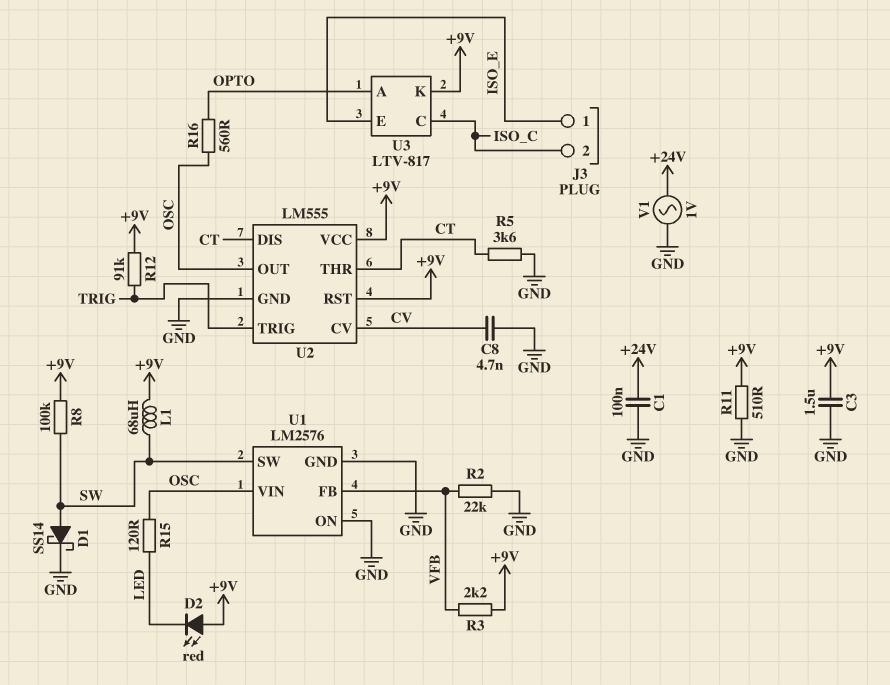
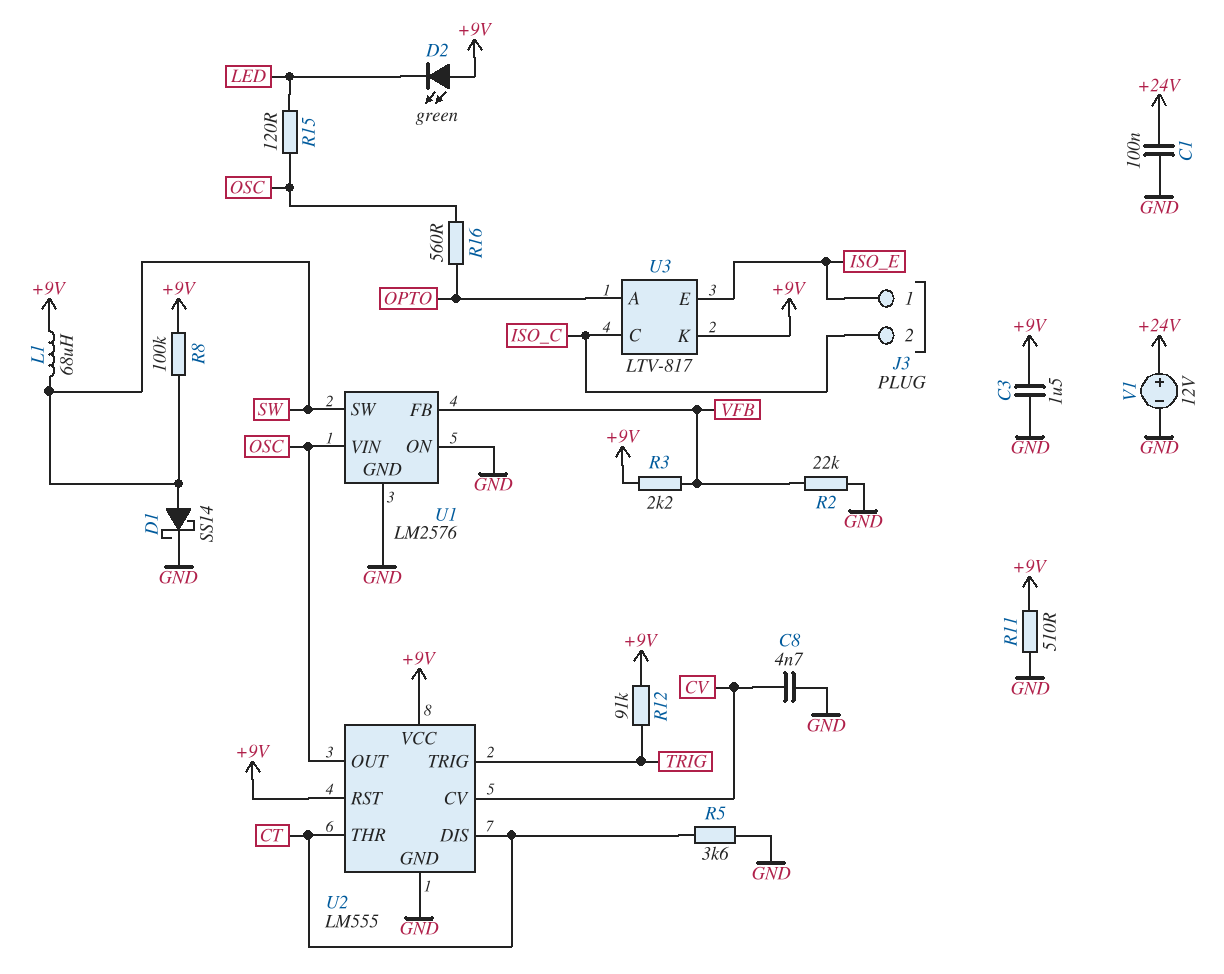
D2: LED red (A +9V, K LED) -> LED green (A +9V, K LED)
V1: AC 1V (+24V, GND) -> 12V (plus +24V, minus GND)

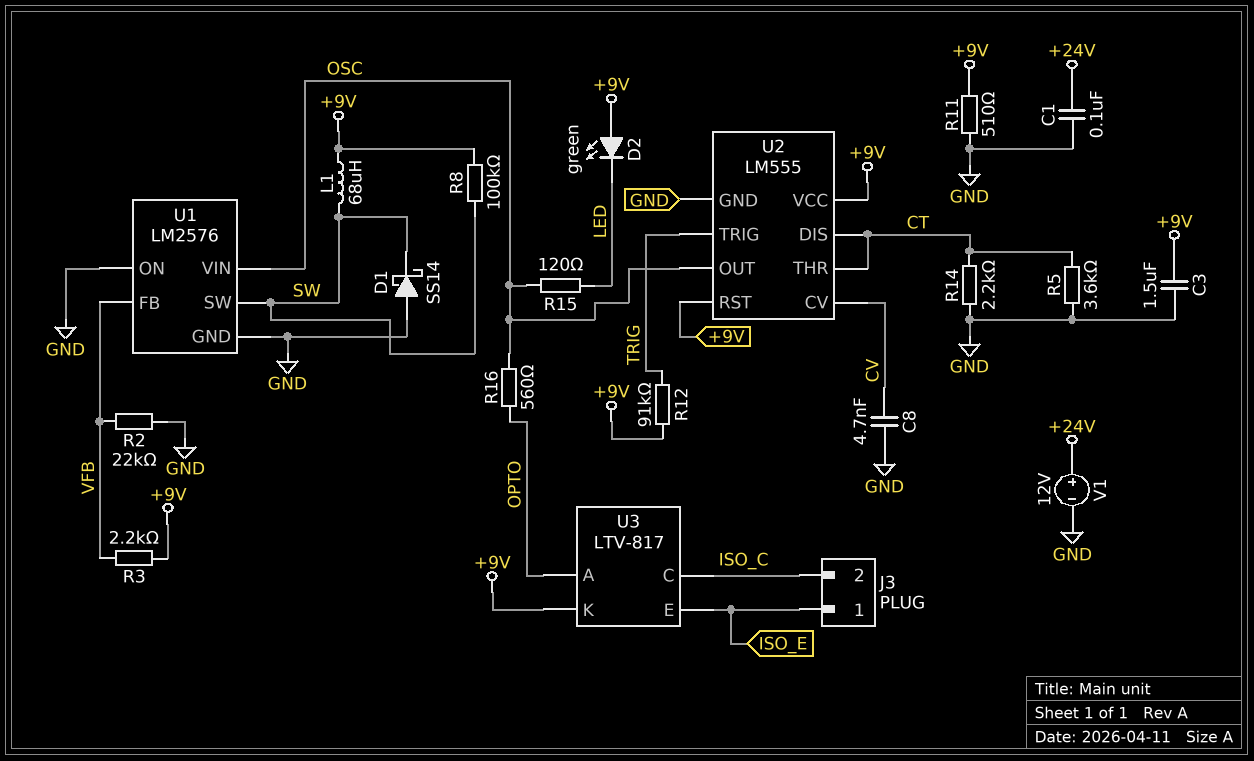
D1: schottky SS14 (A SW, K GND) -> schottky SS14 (A GND, K SW)
R14: none -> 2.2k (CT, GND)

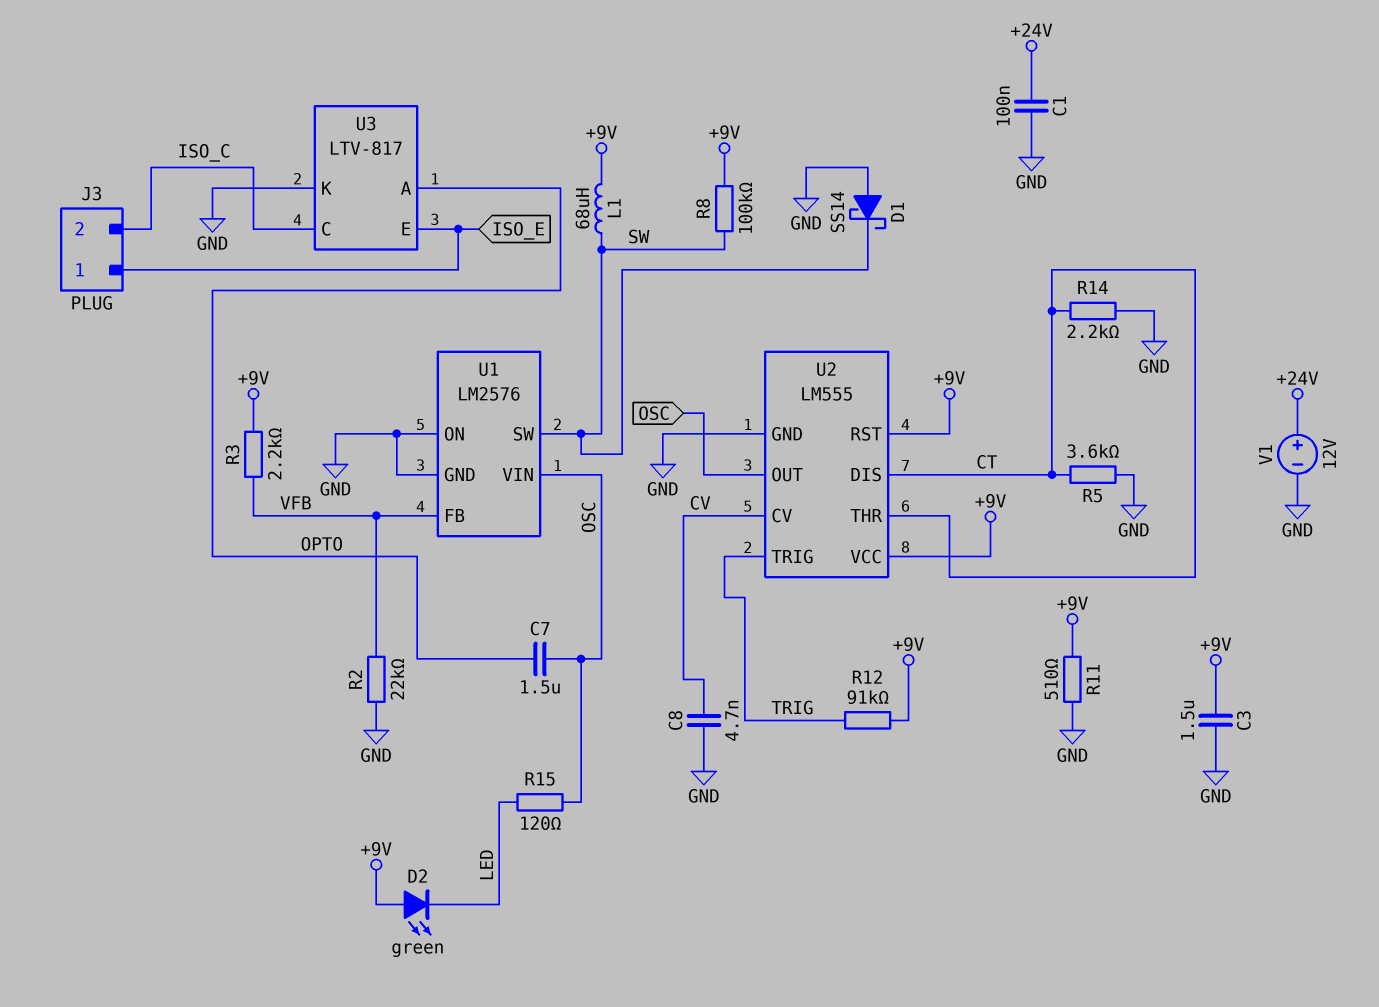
C7: none -> 1.5uF (OPTO, OSC)
R16: 560 (OPTO, OSC) -> none
U3 pin K: +9V -> GND

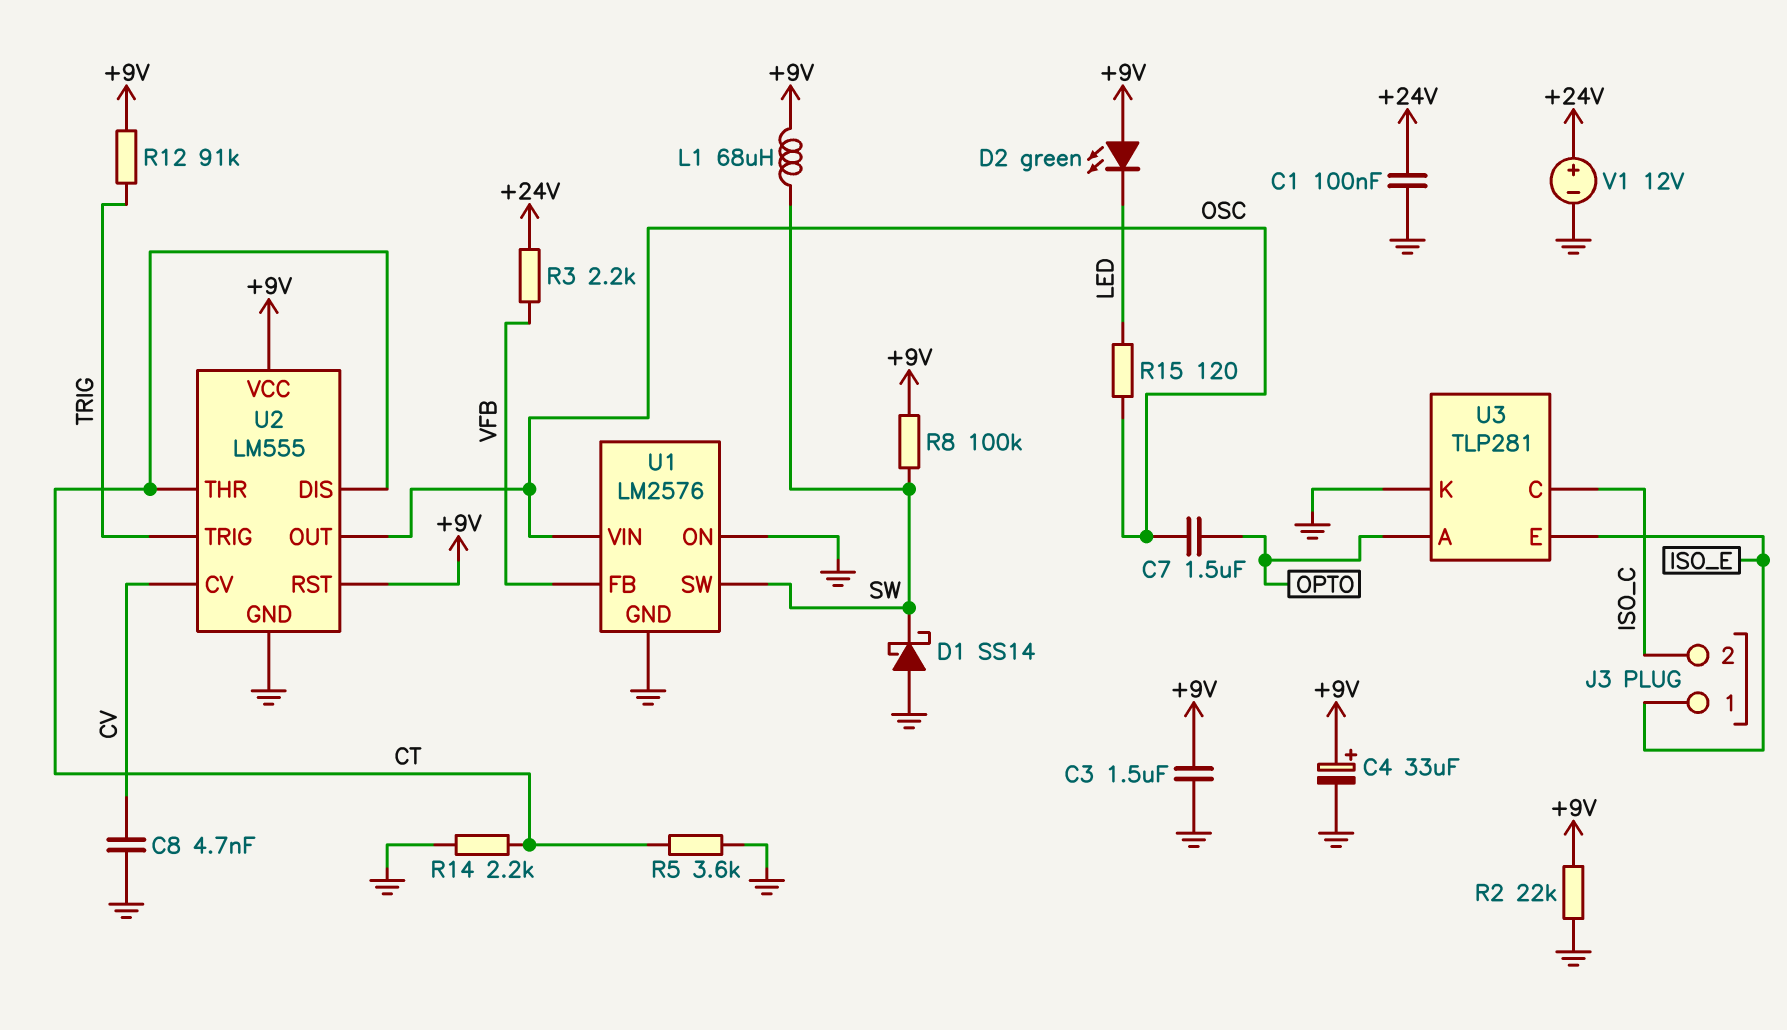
C4: none -> 33uF (plus +9V, minus GND)
R2: 22k (GND, VFB) -> 22k (+9V, GND)
R3: 2.2k (+9V, VFB) -> 2.2k (+24V, VFB)
R11: 510 (+9V, GND) -> none
U3: LTV-817 -> TLP281

